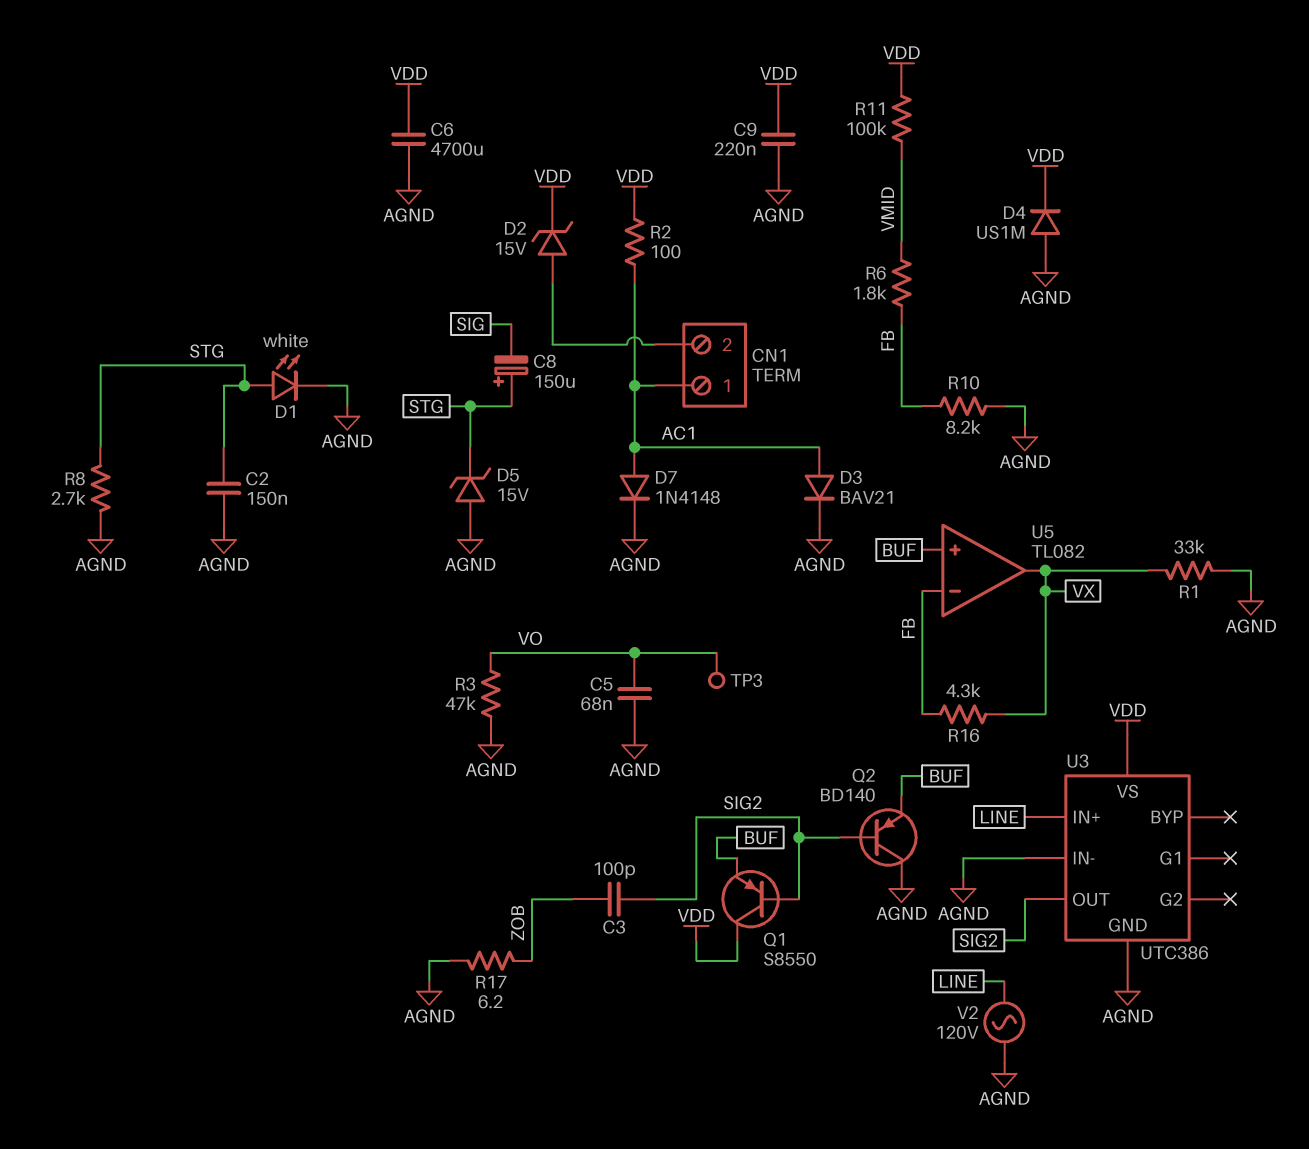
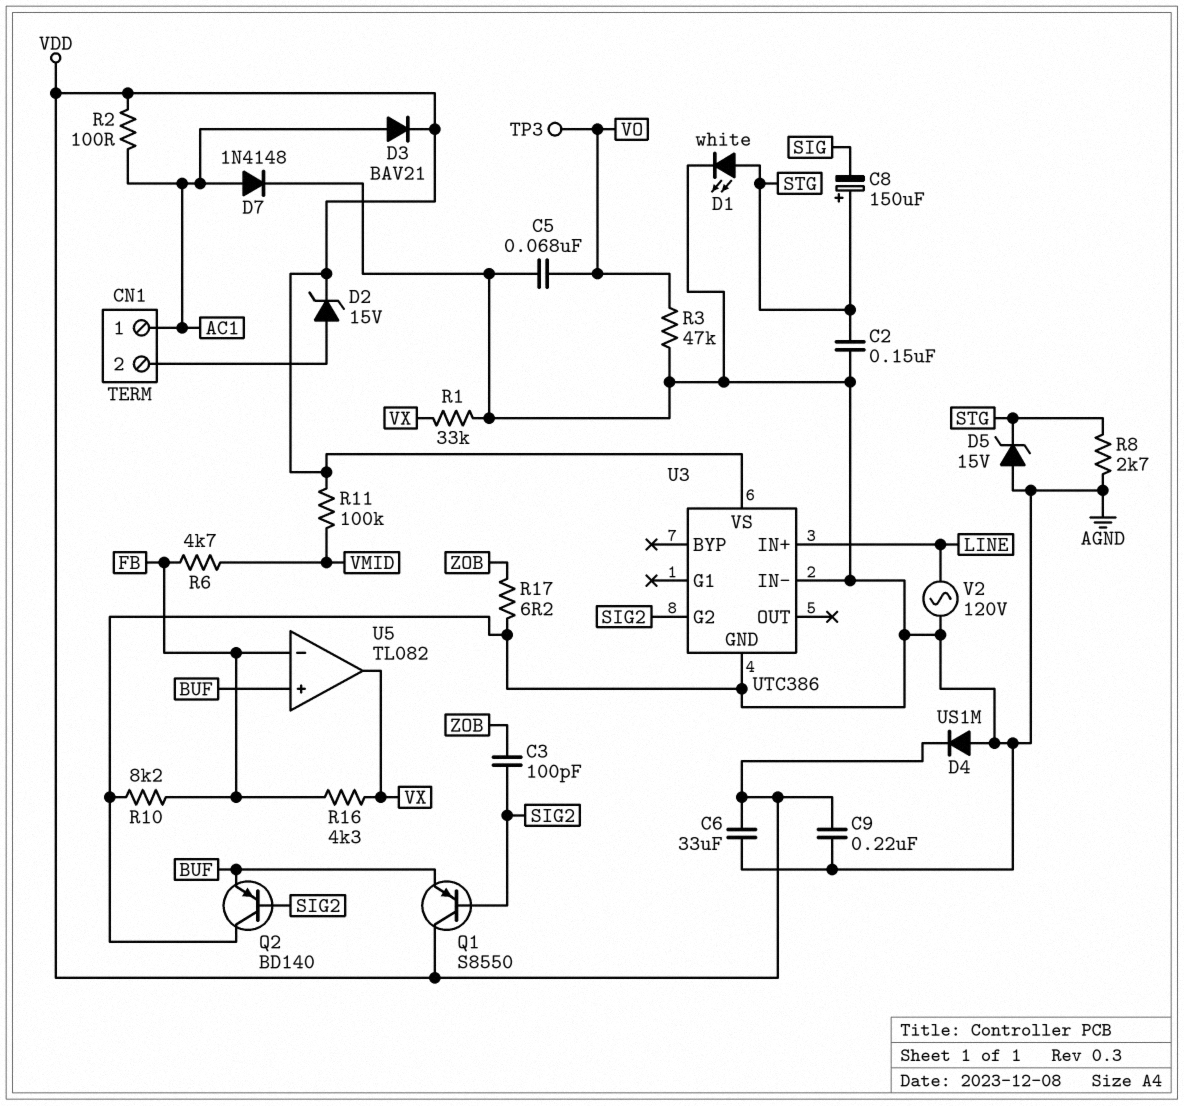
C6: 4700uF (AGND, VDD) -> 33uF (AGND, VDD)
D3: diode BAV21 (A AC1, K AGND) -> diode BAV21 (A AC1, K VDD)
R6: 1.8k (FB, VMID) -> 4.7k (FB, VMID)
U3 pin G2: none -> SIG2
U3 pin OUT: SIG2 -> none

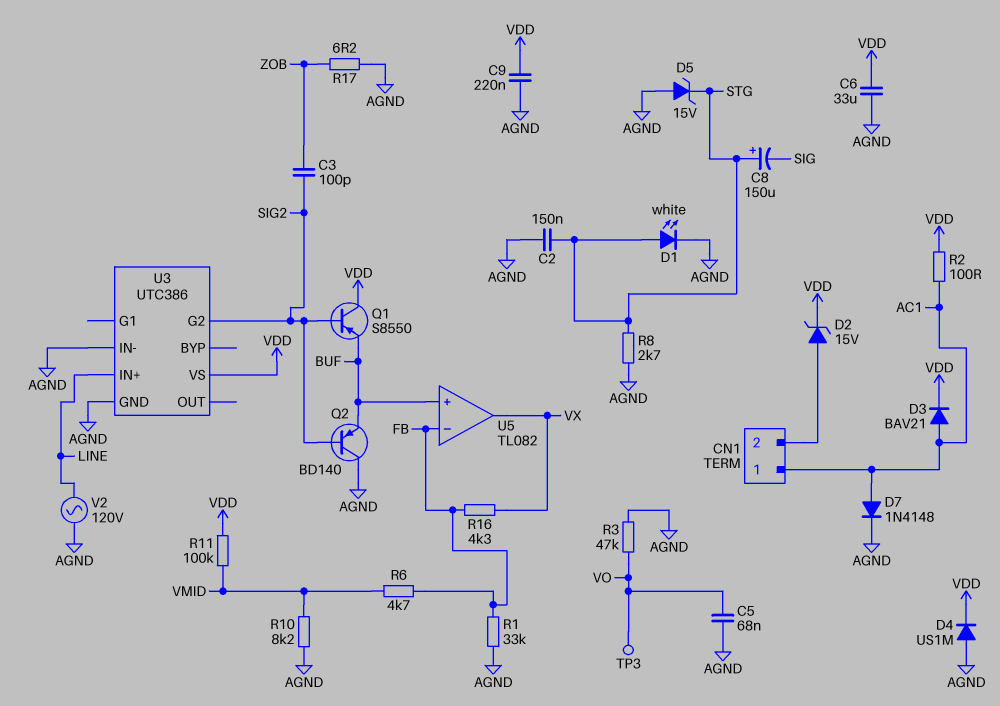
R1: 33k (AGND, VX) -> 33k (AGND, FB)
R10: 8.2k (AGND, FB) -> 8.2k (AGND, VMID)

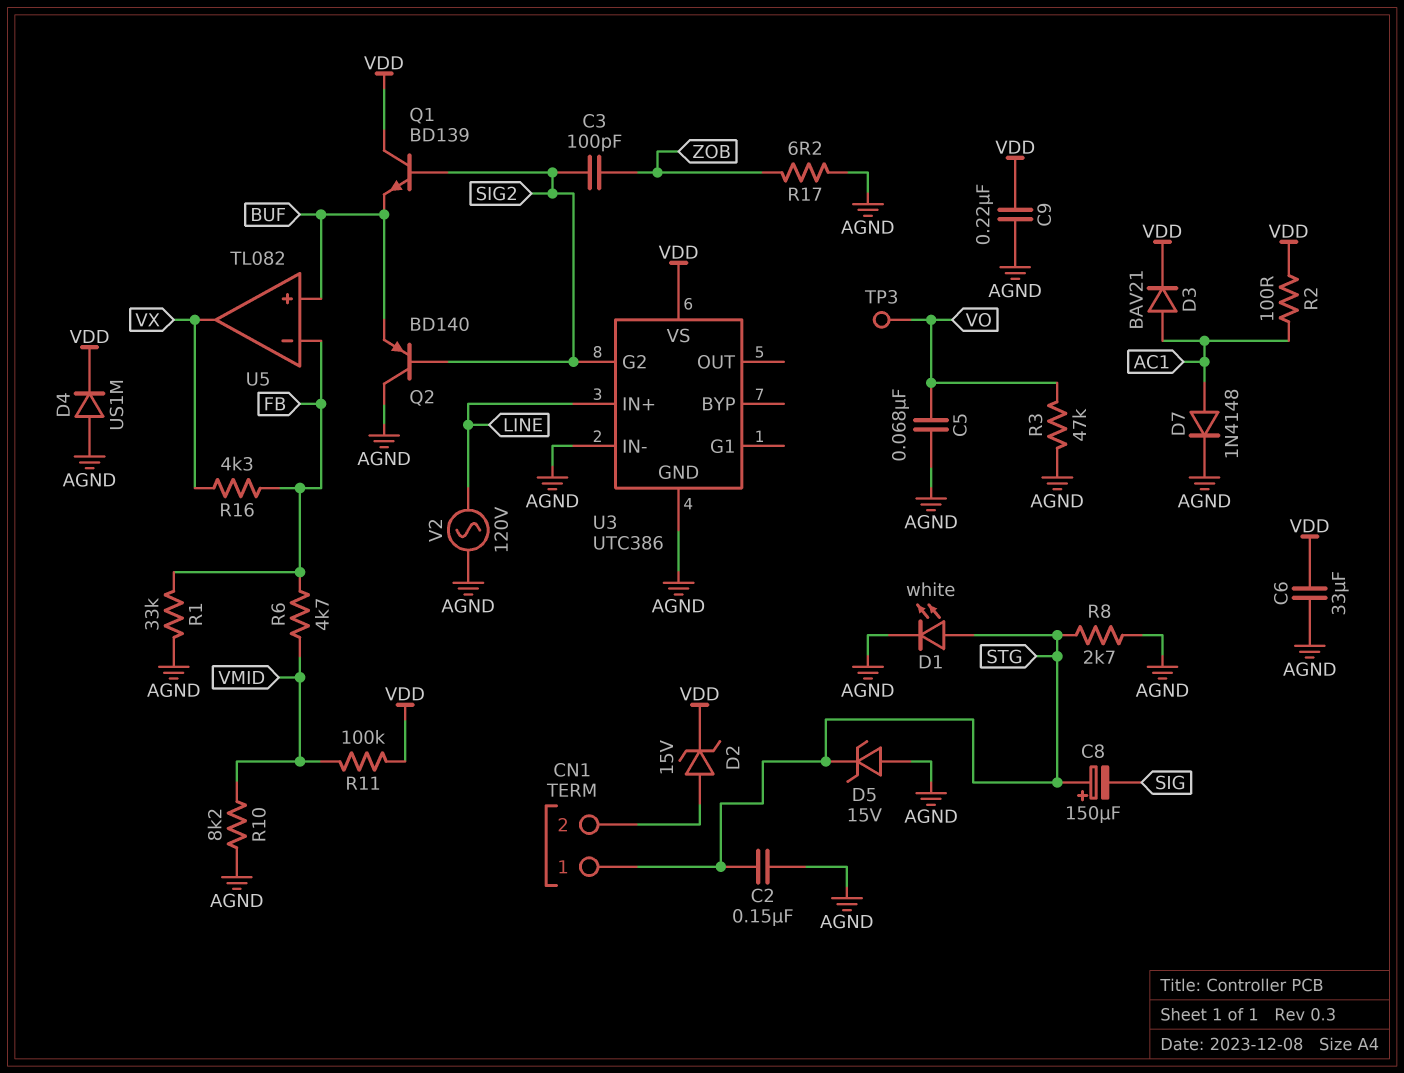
CN1 pin 1: AC1 -> STG
Q1: PNP S8550 (B SIG2, C VDD, E BUF) -> NPN BD139 (B SIG2, C VDD, E BUF)

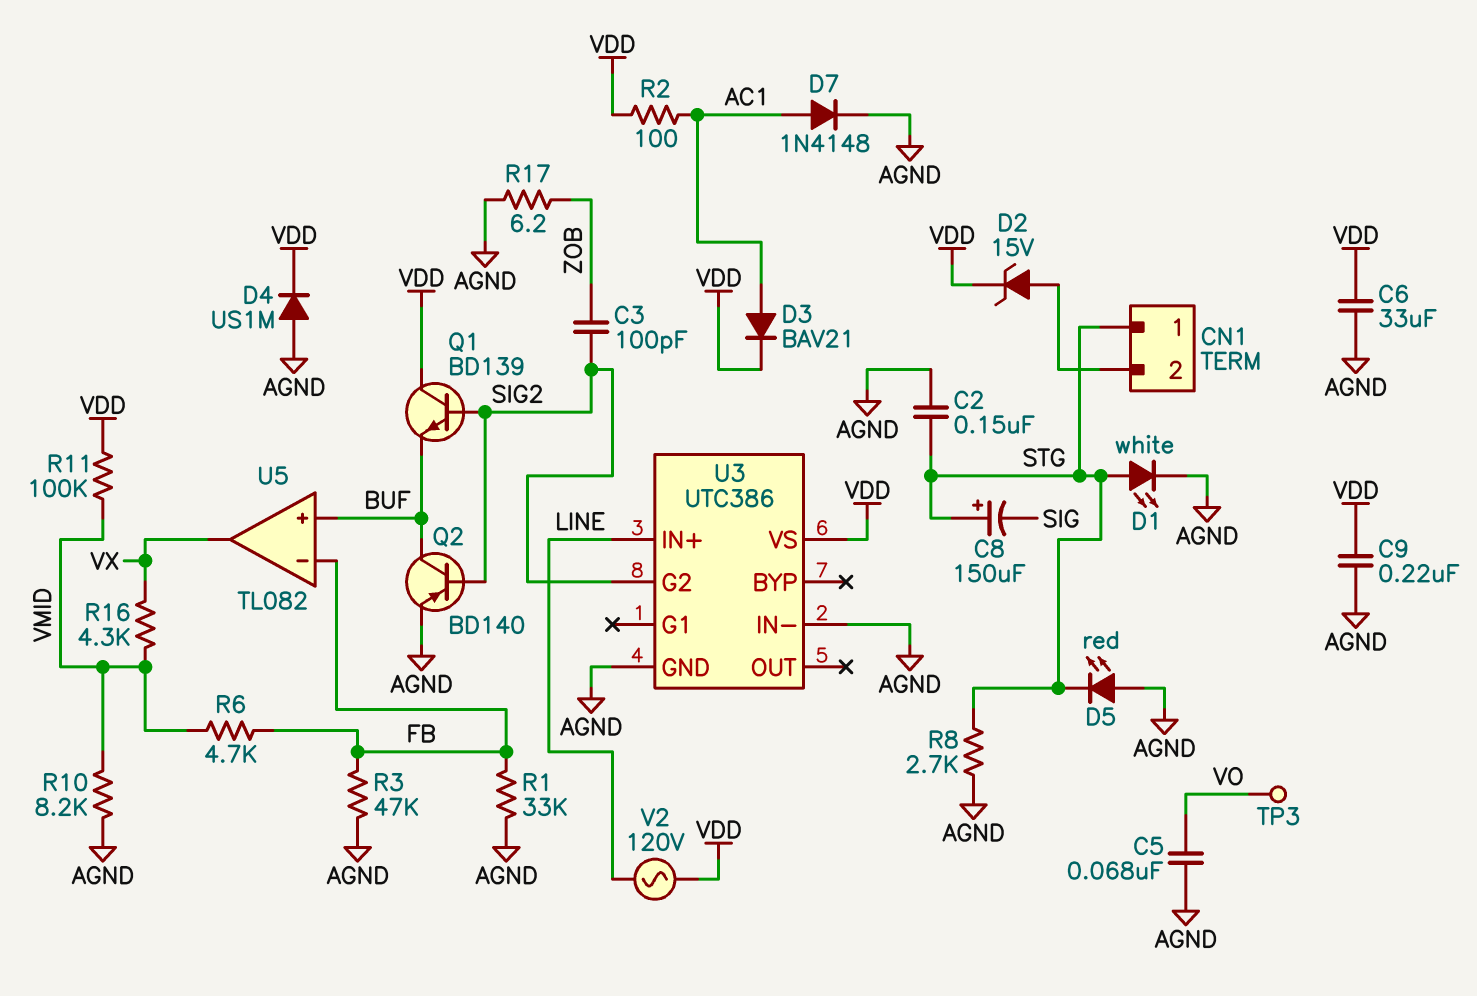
D5: zener 15V (A AGND, K STG) -> LED red (A AGND, K STG)
Q2: PNP BD140 (B SIG2, C AGND, E BUF) -> PNP BD140 (B SIG2, C BUF, E AGND)
R3: 47k (AGND, VO) -> 47k (AGND, FB)
R16: 4.3k (FB, VX) -> 4.3k (VMID, VX)
V2: AC 120V (AGND, LINE) -> AC 120V (LINE, VDD)

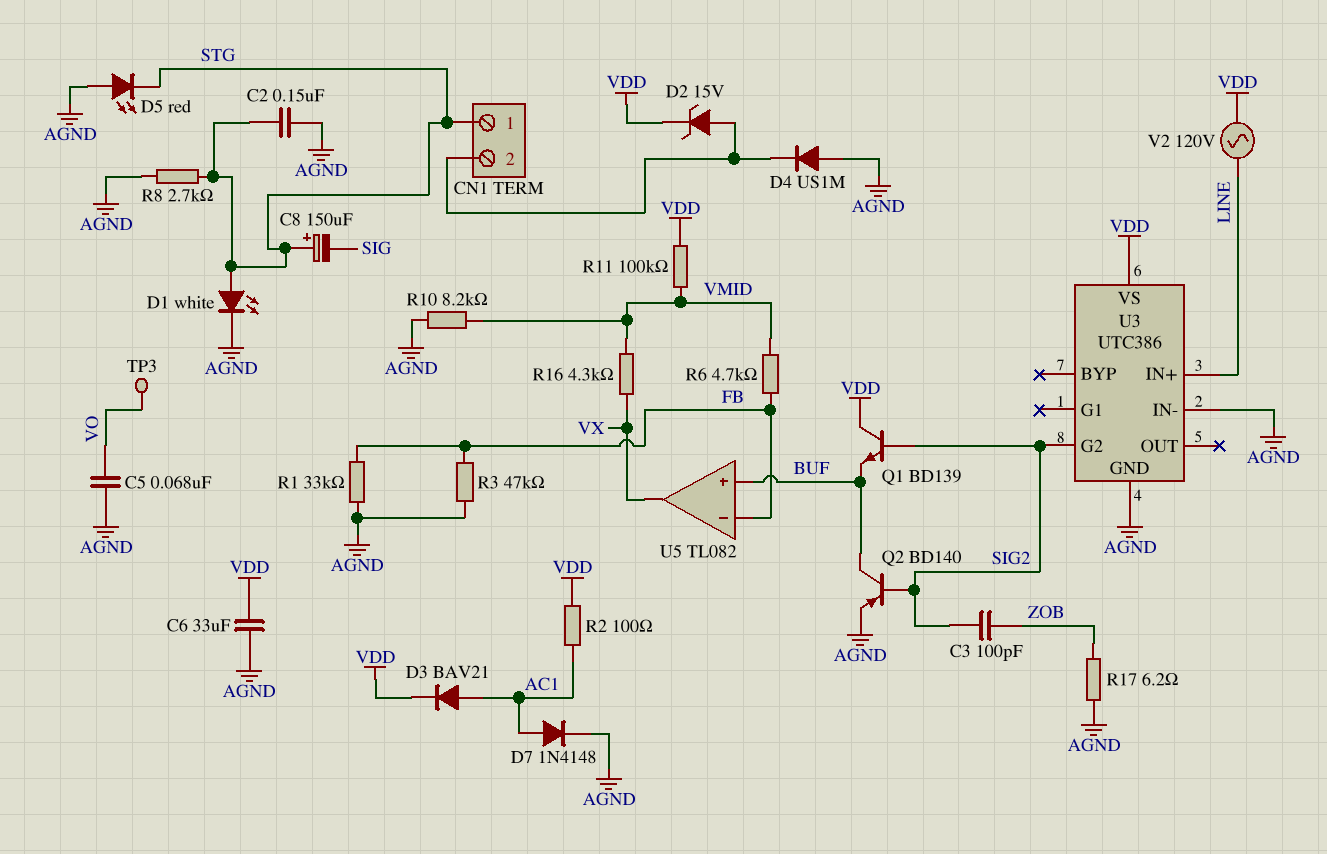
C9: 220nF (AGND, VDD) -> none
D4: diode US1M (A AGND, K VDD) -> diode US1M (A AGND, K CN1/2)

